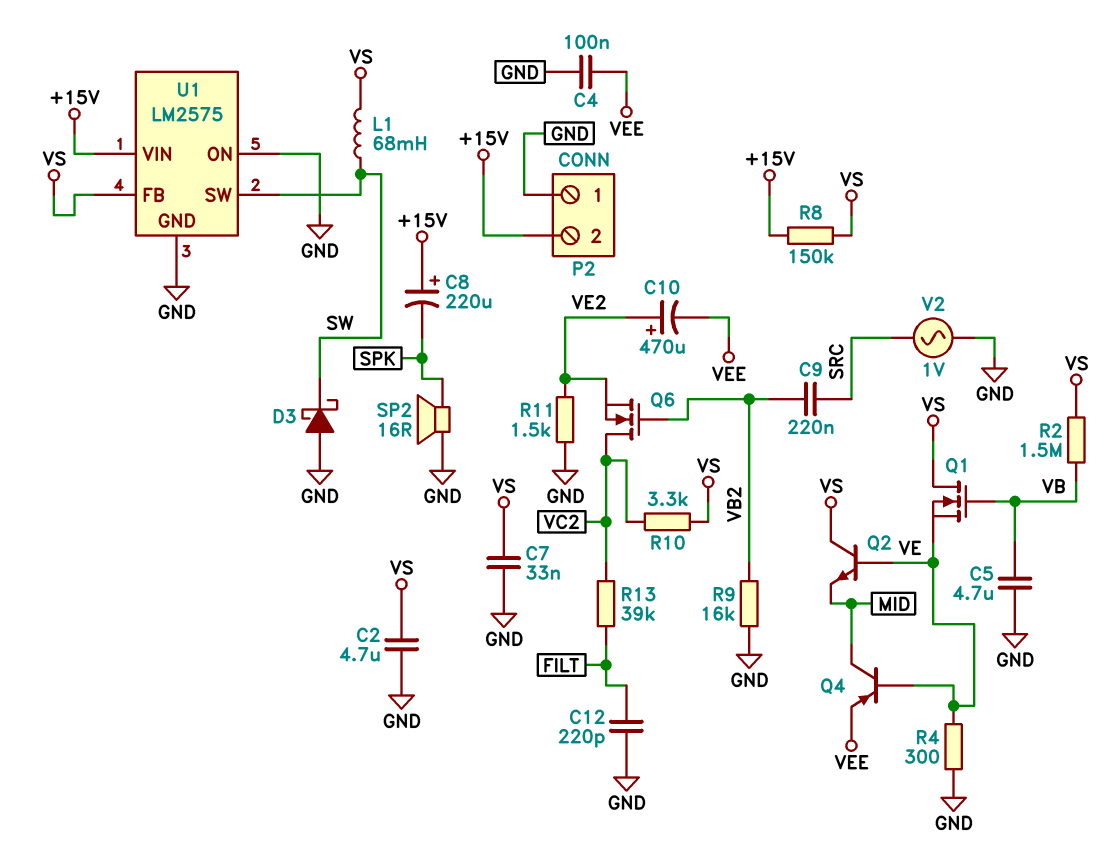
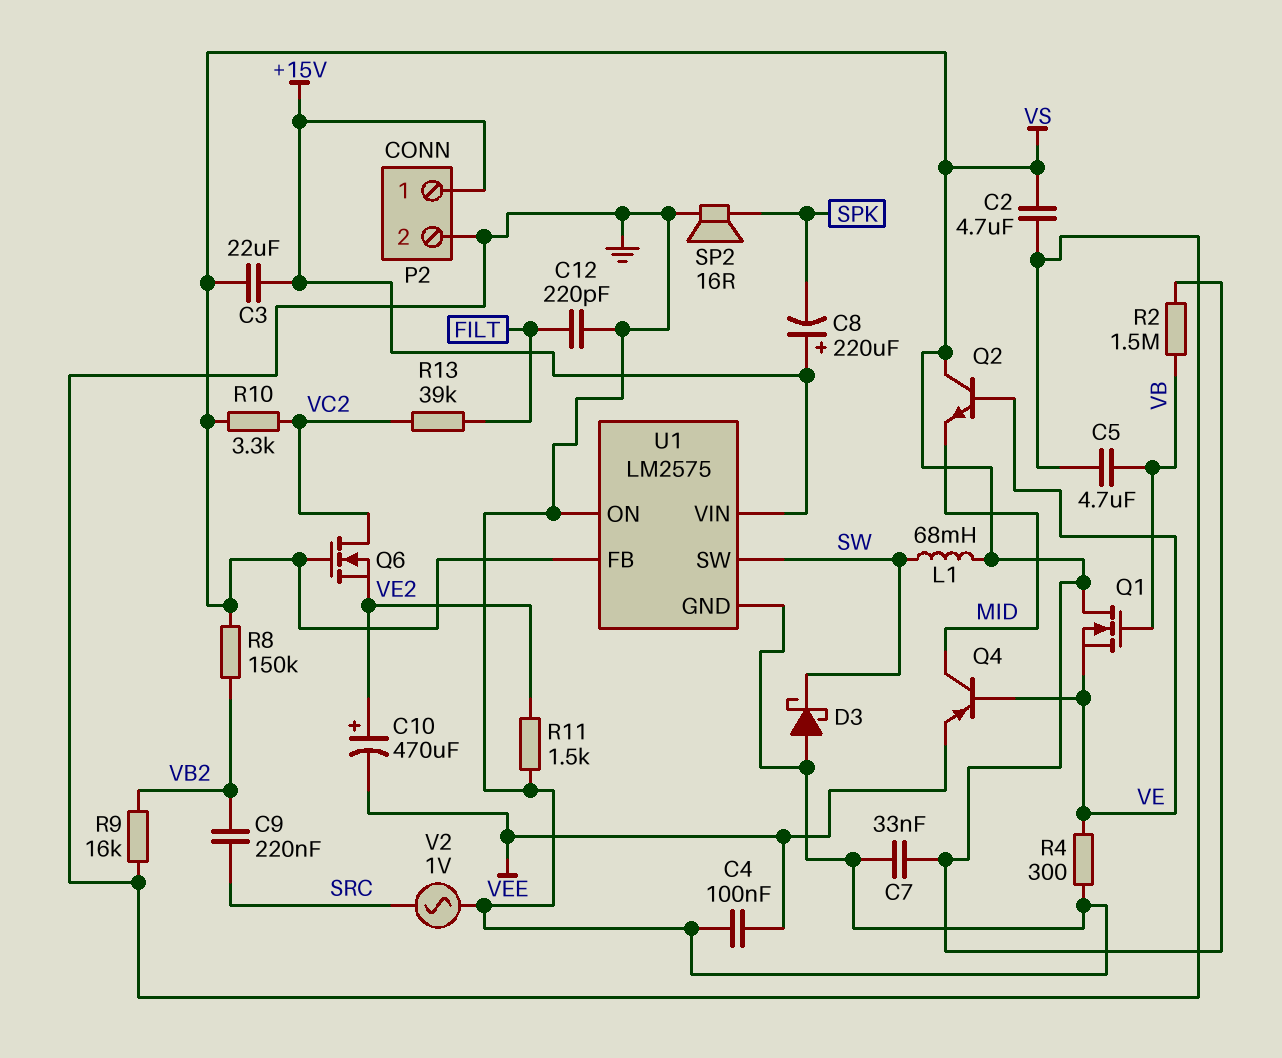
C3: none -> 22uF (+15V, VS)
P2 pin 1: GND -> +15V
P2 pin 2: +15V -> GND
Q6: NMOS (G VB2, D VC2, S VE2) -> NMOS (G VS, D VC2, S VE2)
R8: 150k (+15V, VS) -> 150k (VB2, VS)

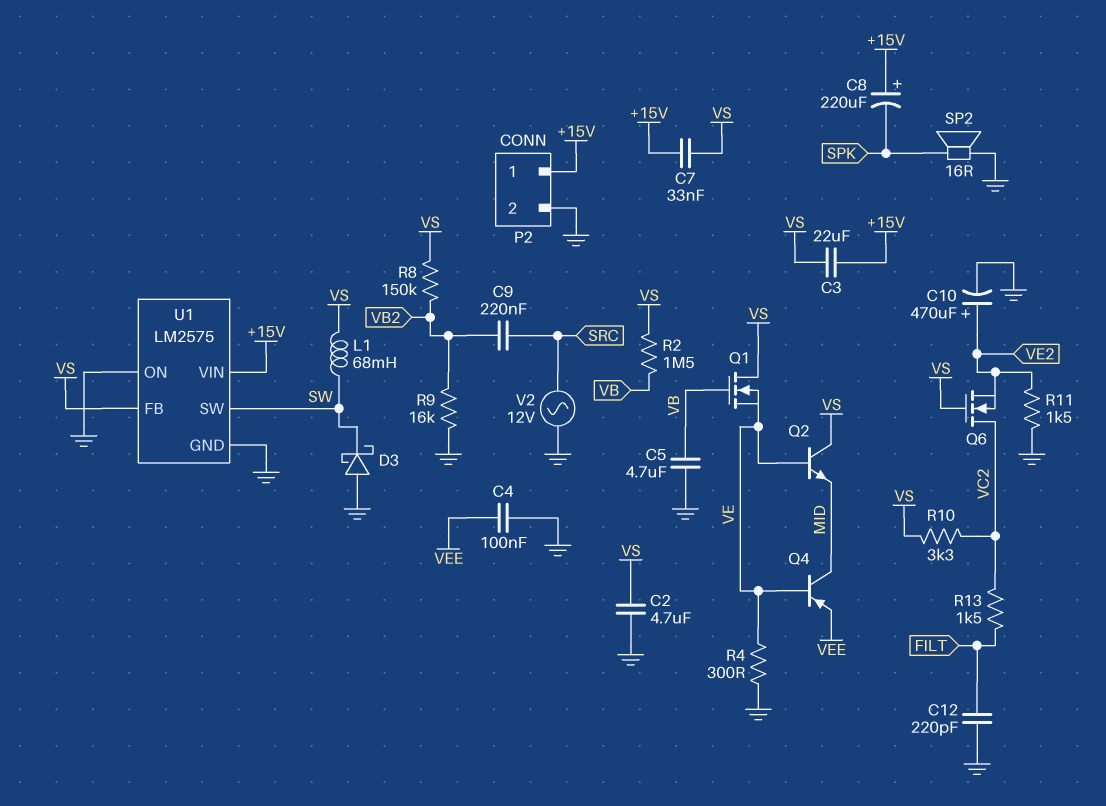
C7: 33nF (GND, VS) -> 33nF (+15V, VS)
C10: 470uF (plus VE2, minus VEE) -> 470uF (plus VE2, minus GND)
R13: 39k (FILT, VC2) -> 1.5k (FILT, VC2)
V2: AC 1V (GND, SRC) -> AC 12V (GND, SRC)

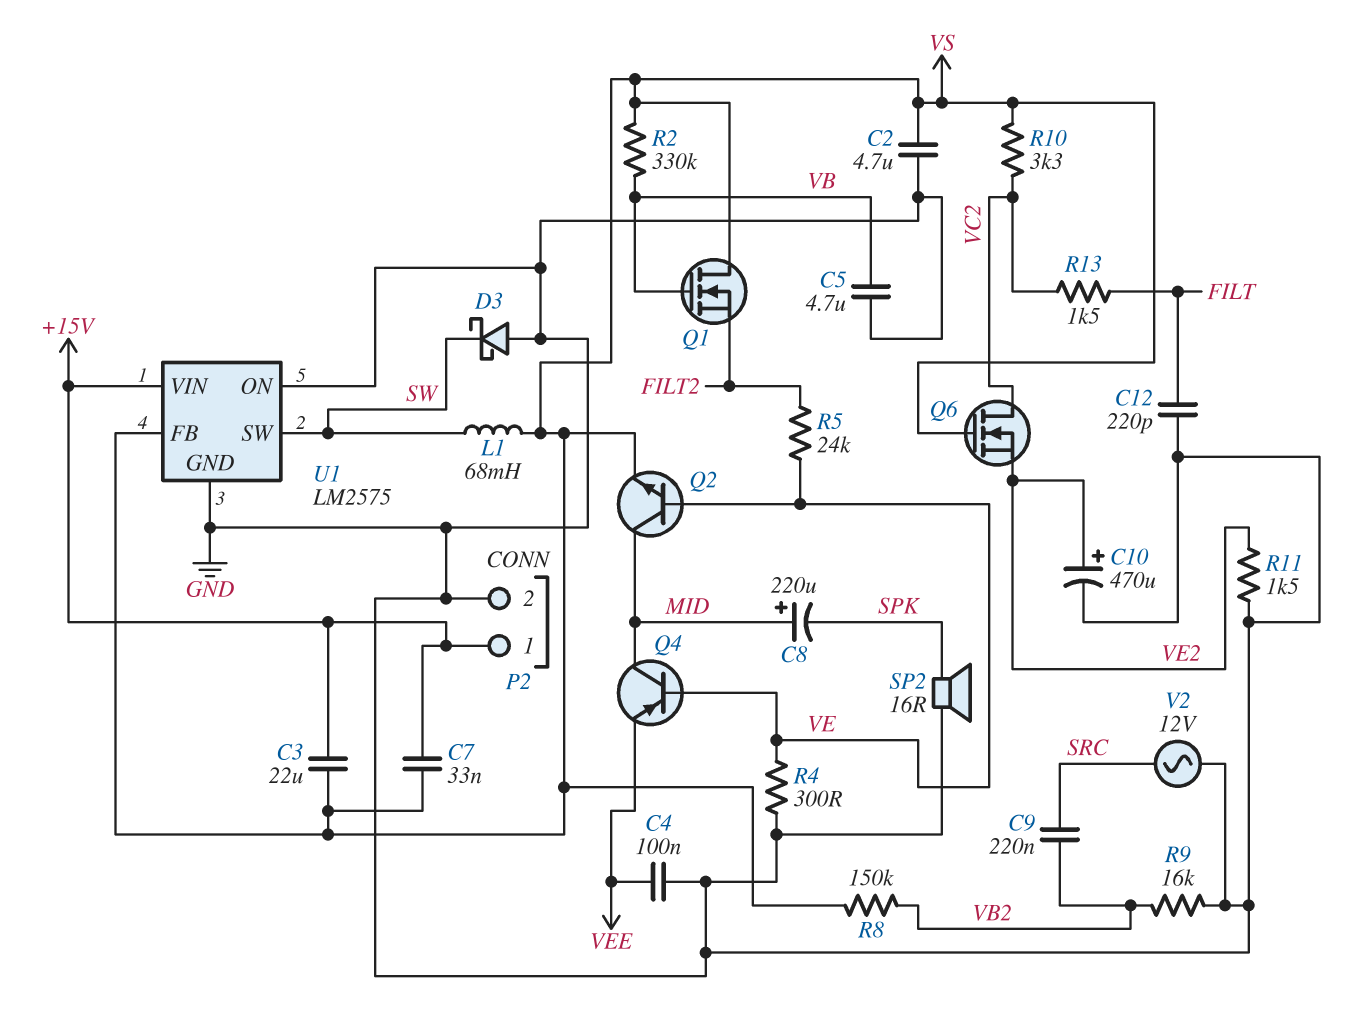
C8: 220uF (plus +15V, minus SPK) -> 220uF (plus MID, minus SPK)
Q1: NMOS (G VB, D VS, S VE) -> NMOS (G VB, D VS, S FILT2)
Q2: NPN (B VE, C VS, E MID) -> NPN (B VE, C MID, E VS)
R2: 1.5M (VB, VS) -> 330k (VB, VS)
R5: none -> 24k (FILT2, VE)

